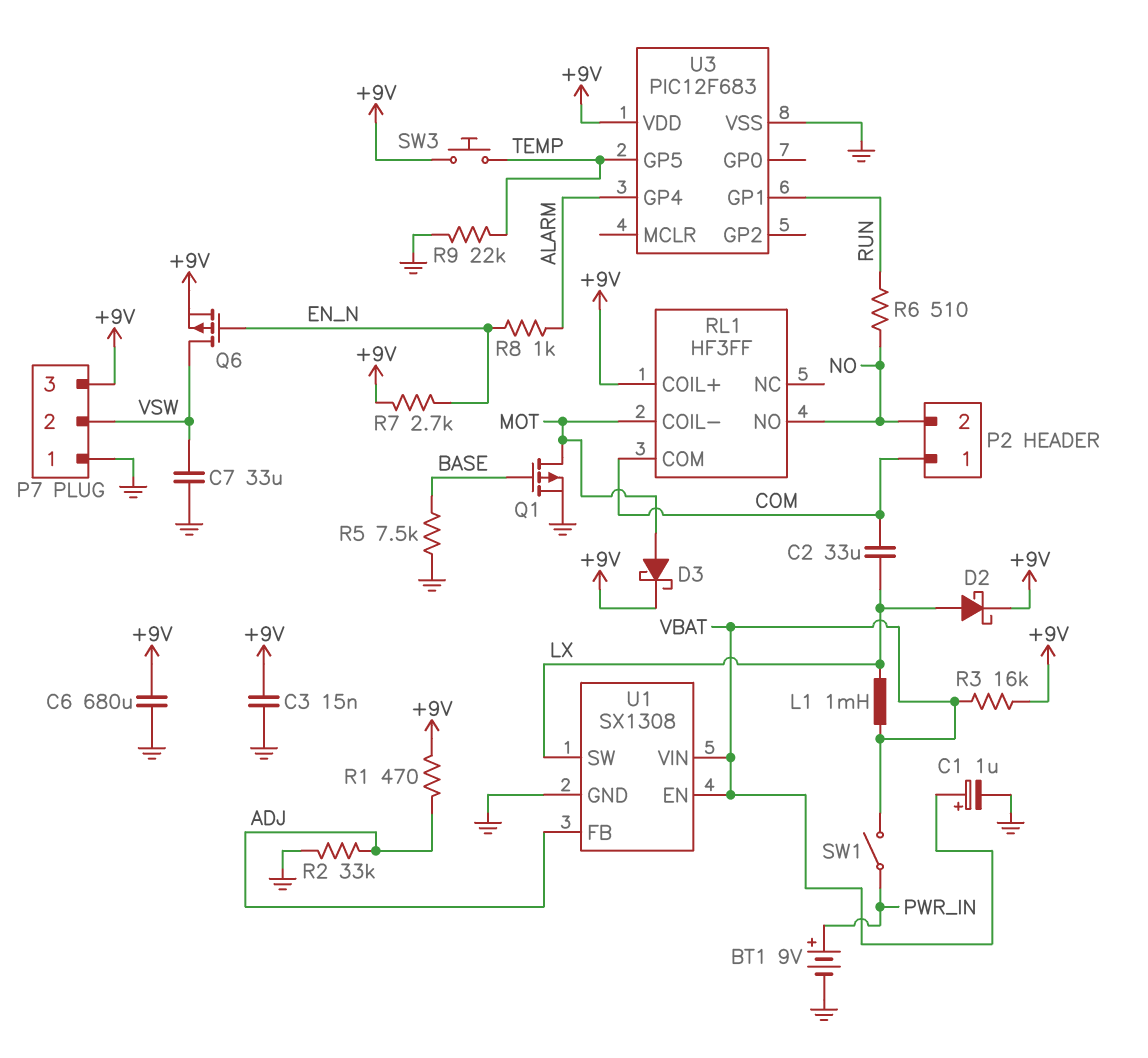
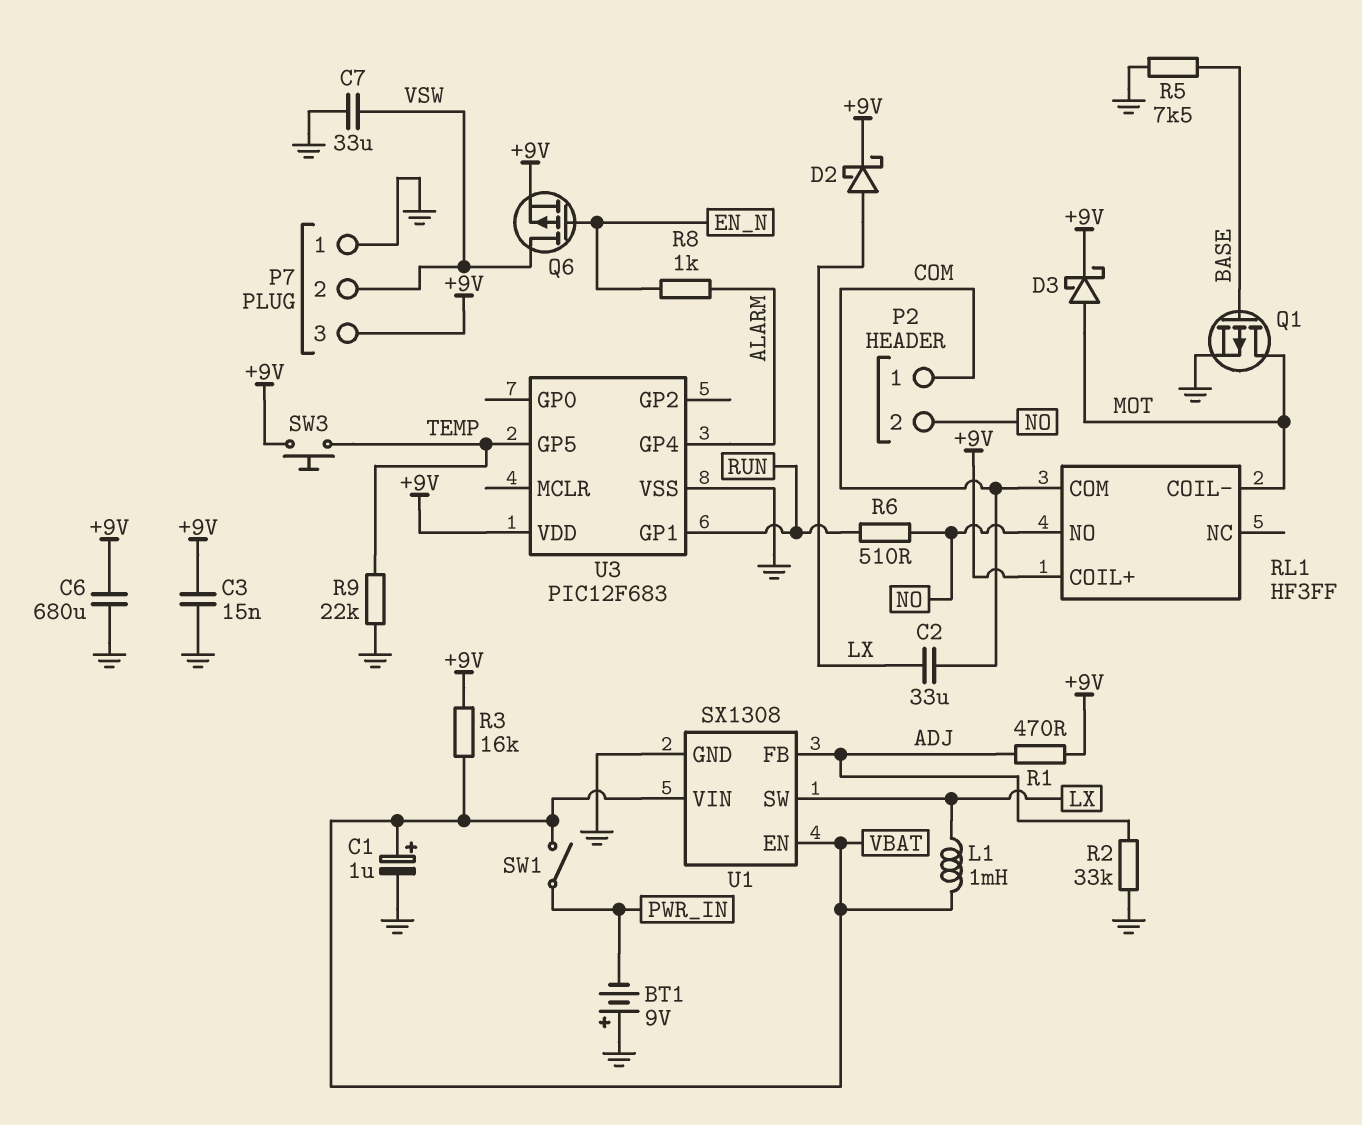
BT1: 9V (plus PWR_IN, minus GND) -> 9V (plus GND, minus PWR_IN)
R7: 2.7k (+9V, EN_N) -> none

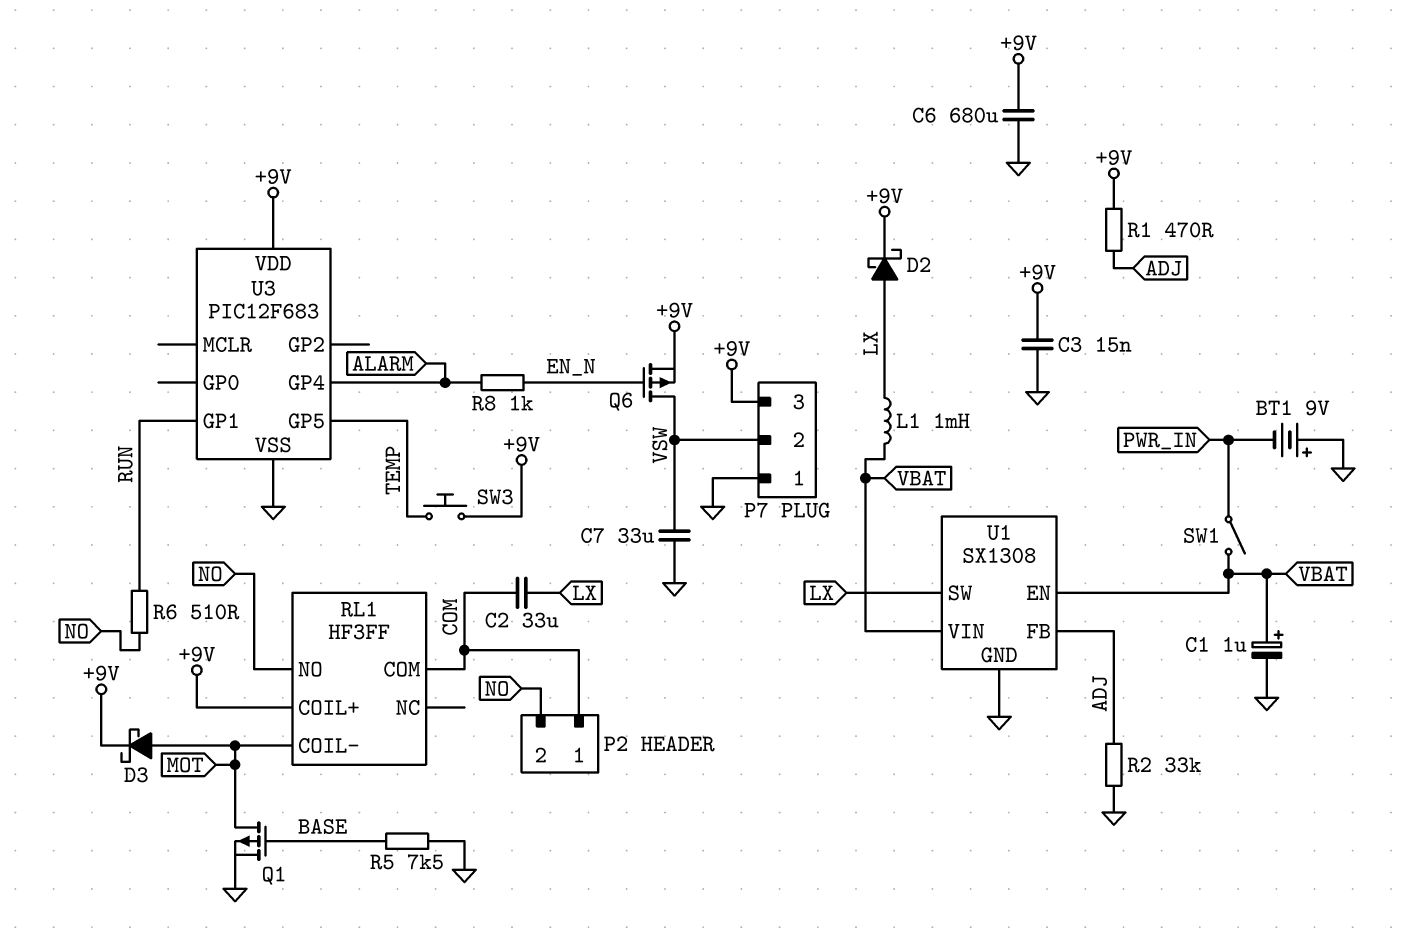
R3: 16k (+9V, VBAT) -> none
R9: 22k (GND, TEMP) -> none

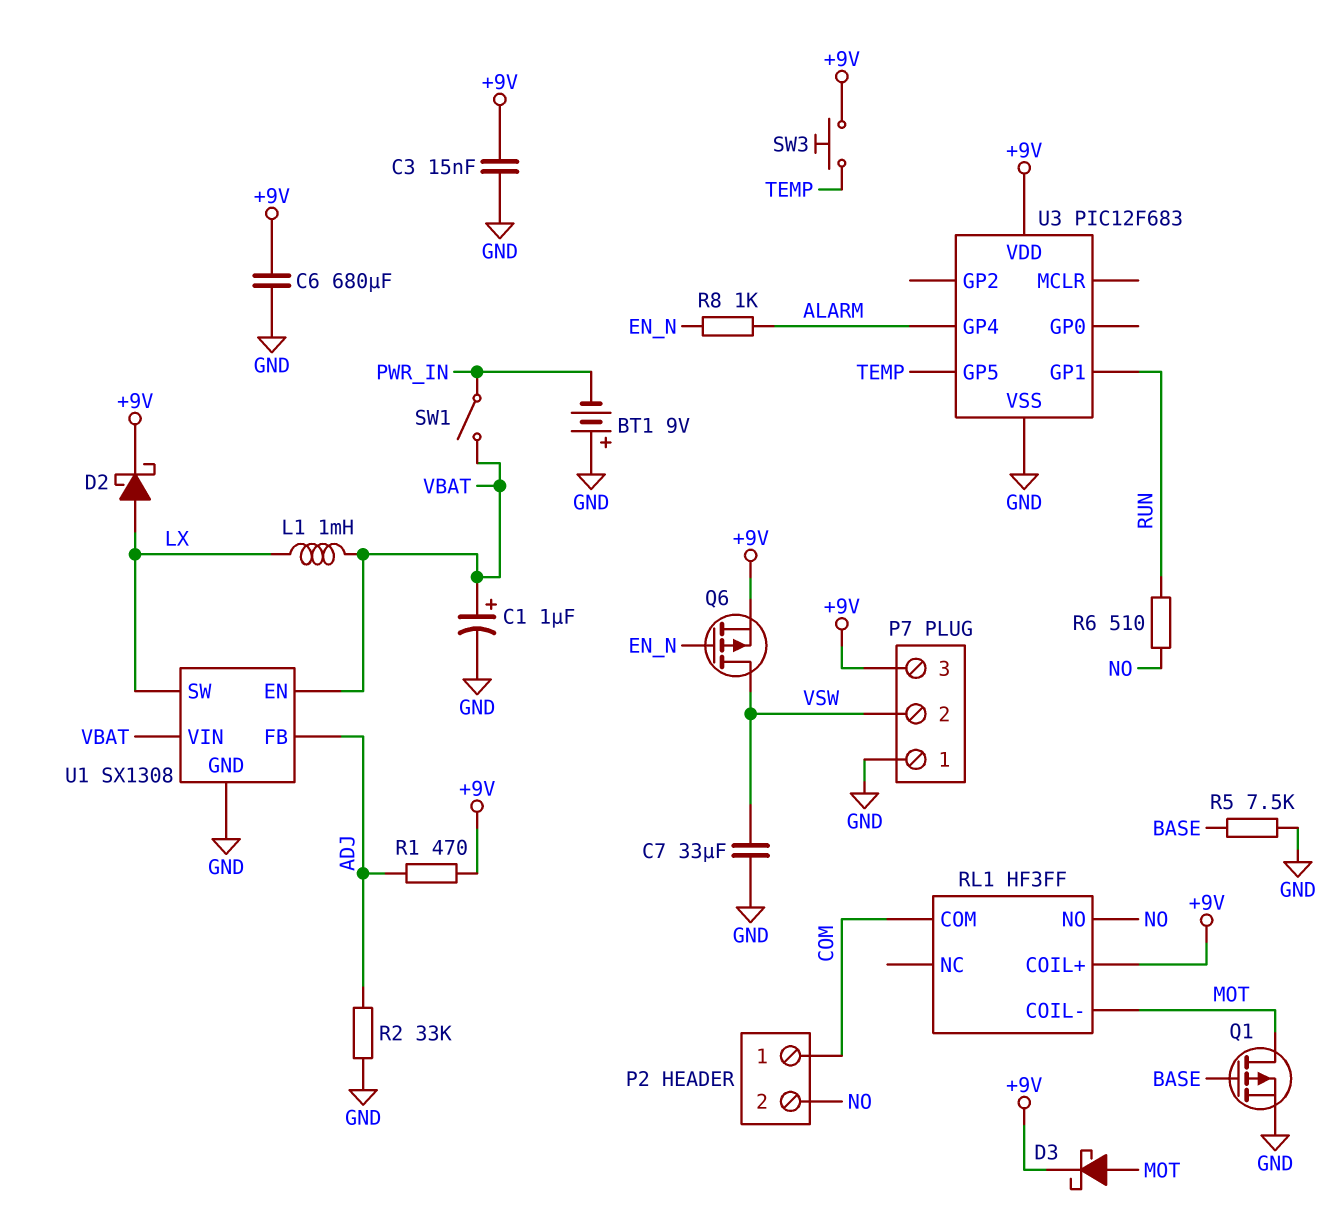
C2: 33uF (COM, LX) -> none

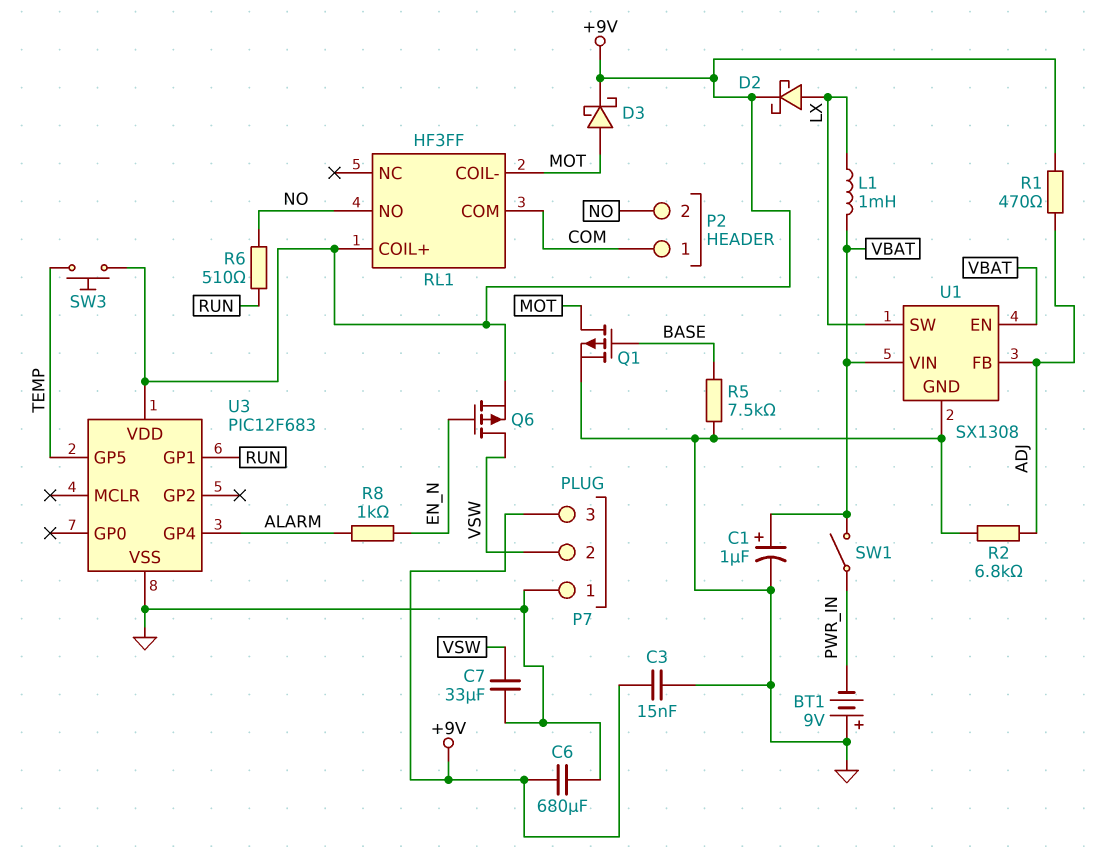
R2: 33k (ADJ, GND) -> 6.8k (ADJ, GND)

